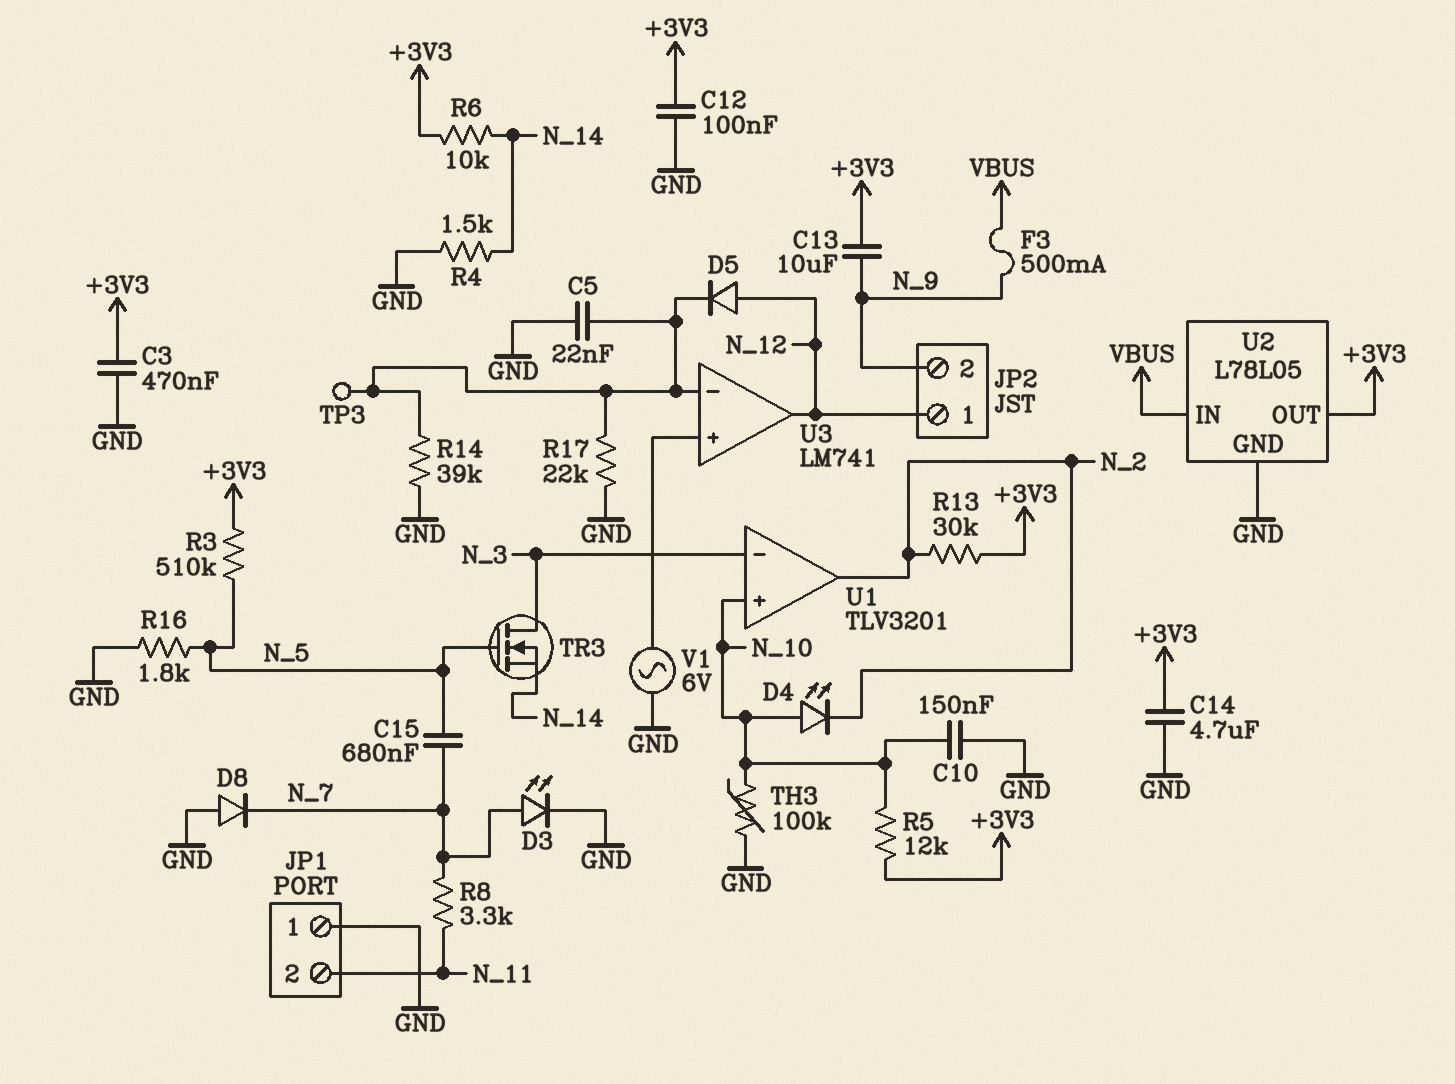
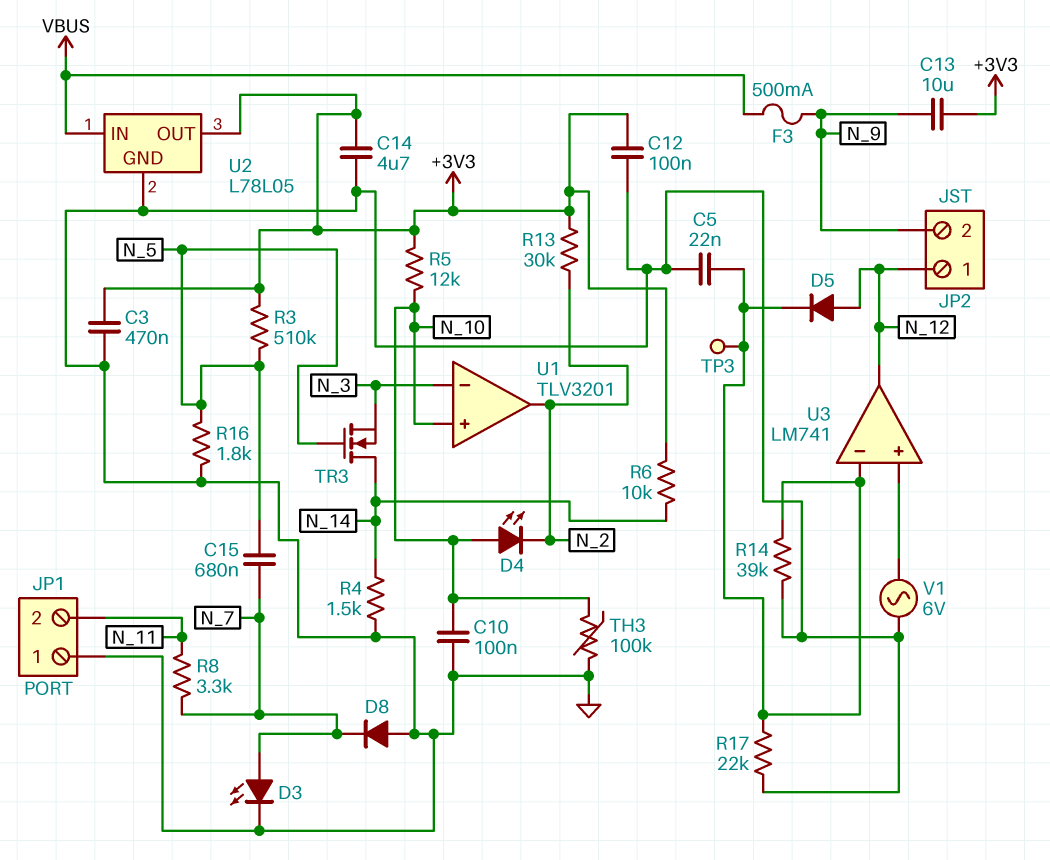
C10: 150nF (GND, N_10) -> 100nF (GND, N_10)
TR3: NMOS (G N_5, D N_3, S N_14) -> NMOS (G N_5, D N_14, S N_3)

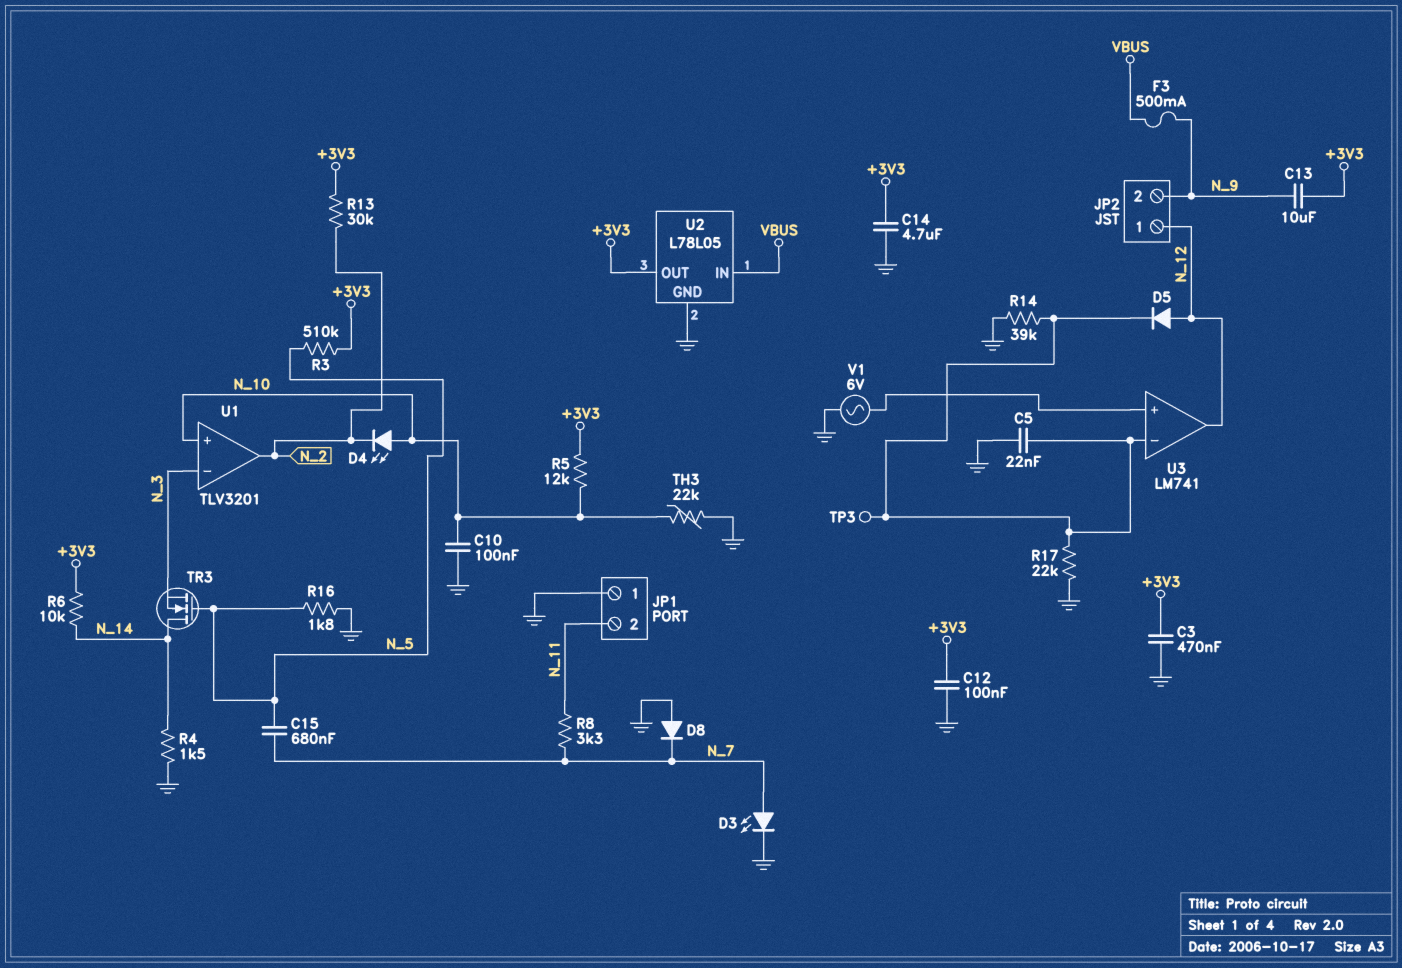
TH3: 100k (GND, N_10) -> 22k (GND, N_10)

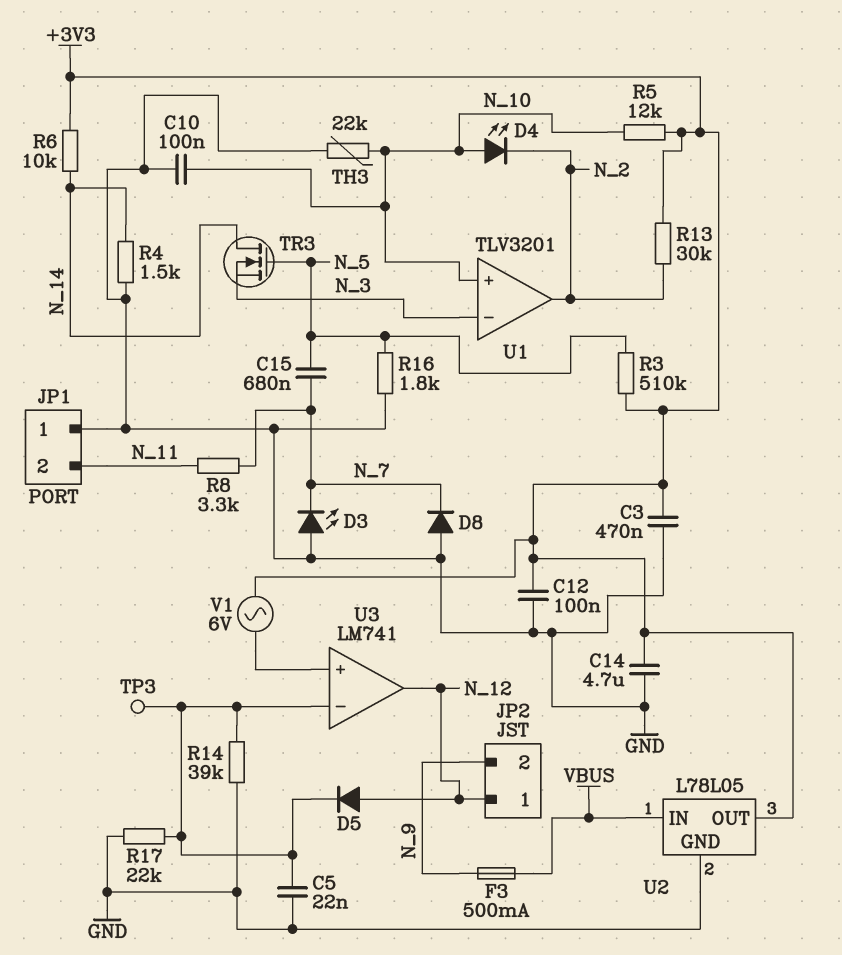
C13: 10uF (+3V3, N_9) -> none
D3: LED (A N_7, K GND) -> LED (A GND, K N_7)
V1: AC 6V (GND, U3/in+) -> AC 6V (+3V3, U3/in+)

